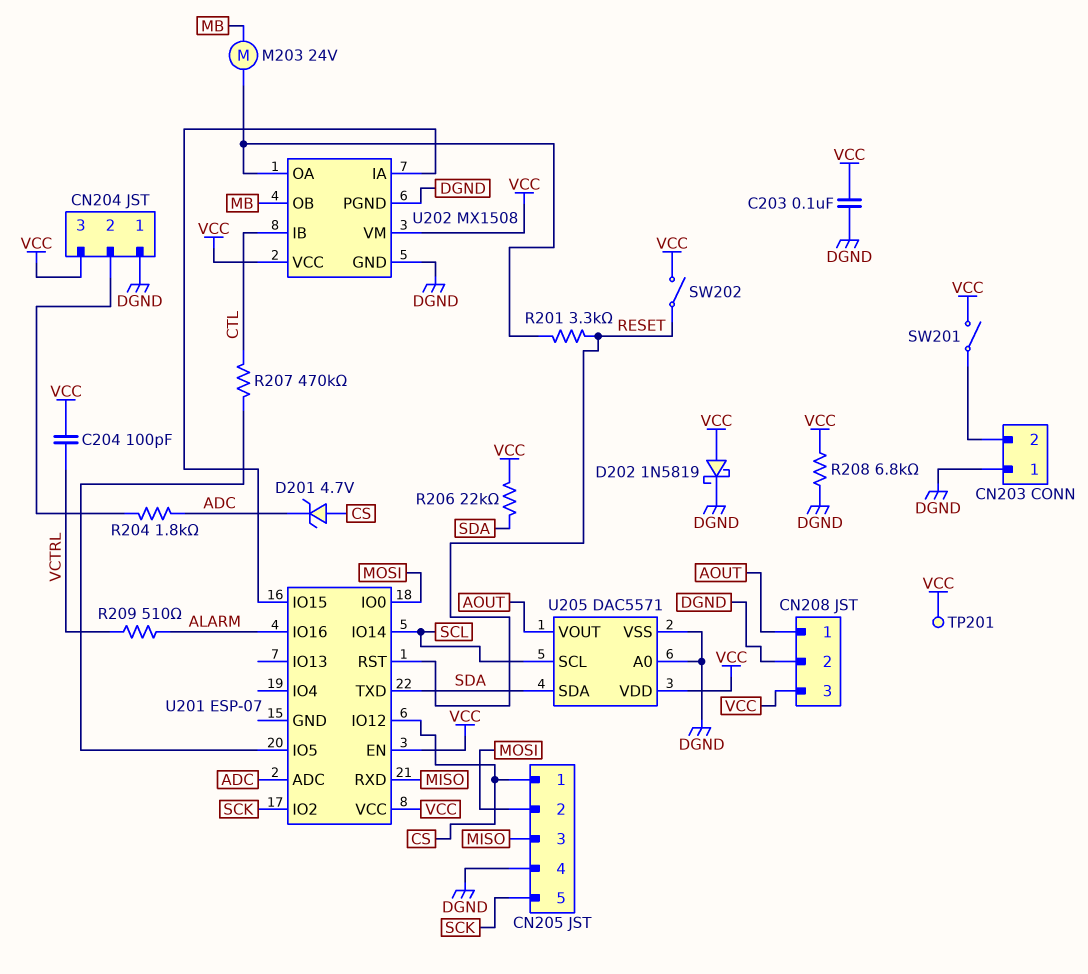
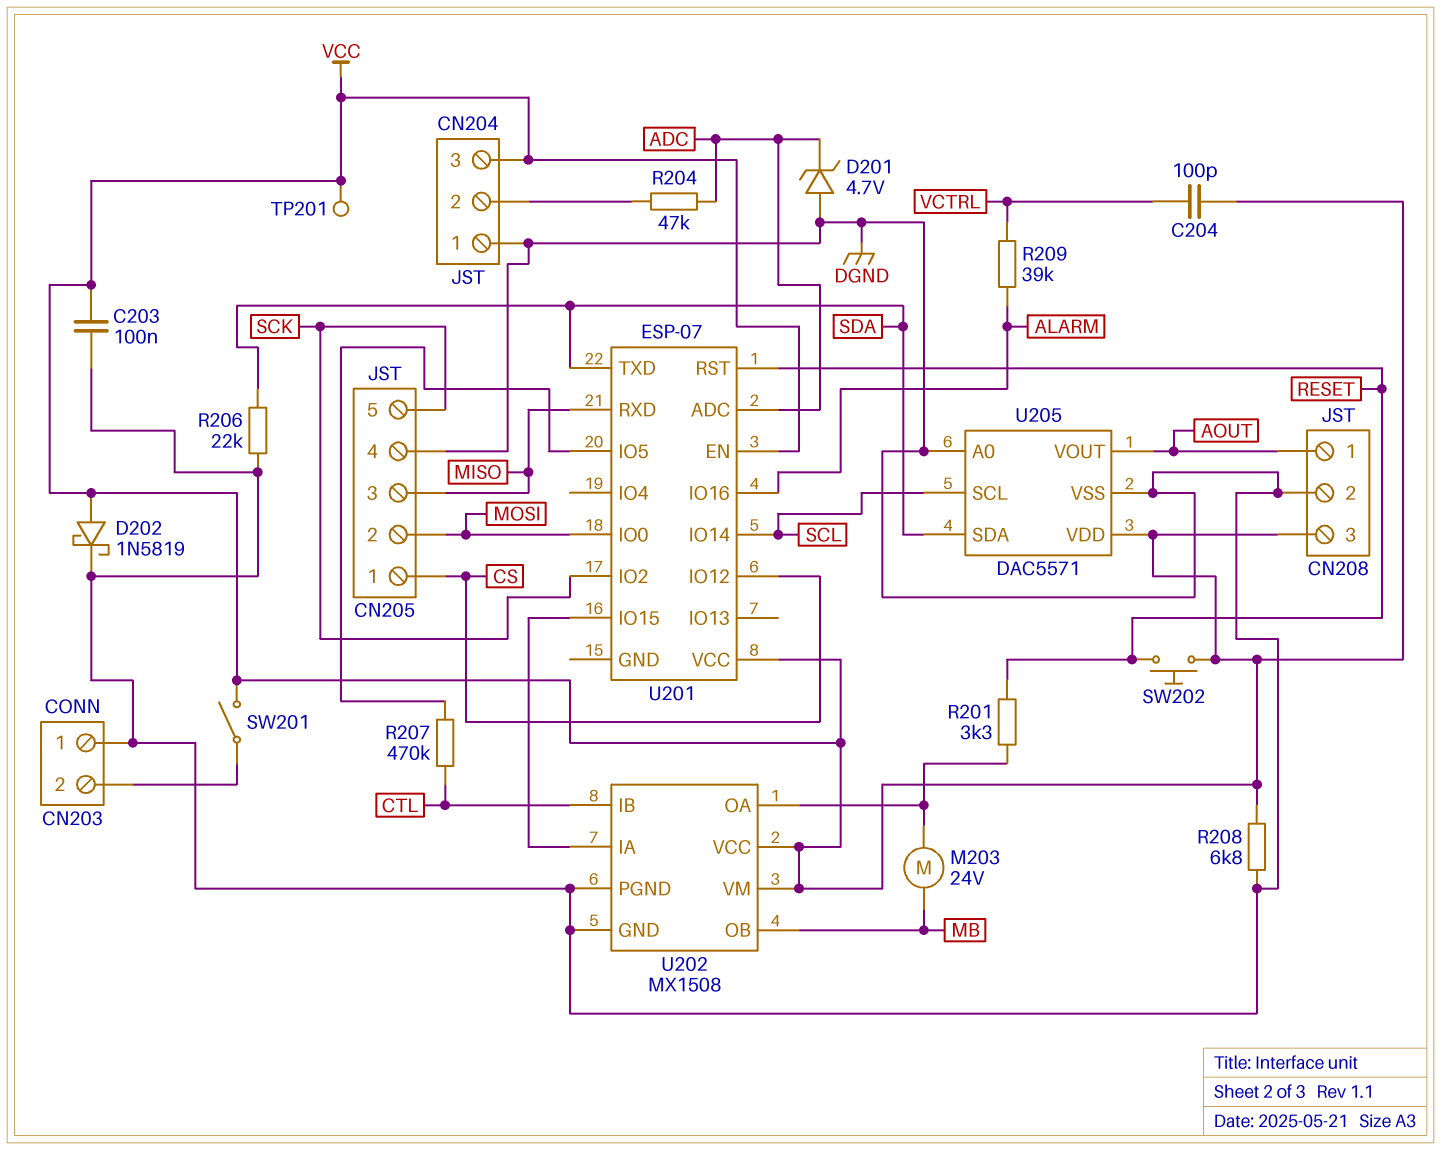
D201: zener 4.7V (A CS, K ADC) -> zener 4.7V (A DGND, K ADC)
R204: 1.8k (ADC, CN204/2) -> 47k (ADC, CN204/2)
R206: 22k (SDA, VCC) -> 22k (DGND, SDA)
R209: 510 (ALARM, VCTRL) -> 39k (ALARM, VCTRL)
SW202: switch (RESET, VCC) -> button (RESET, VCC)

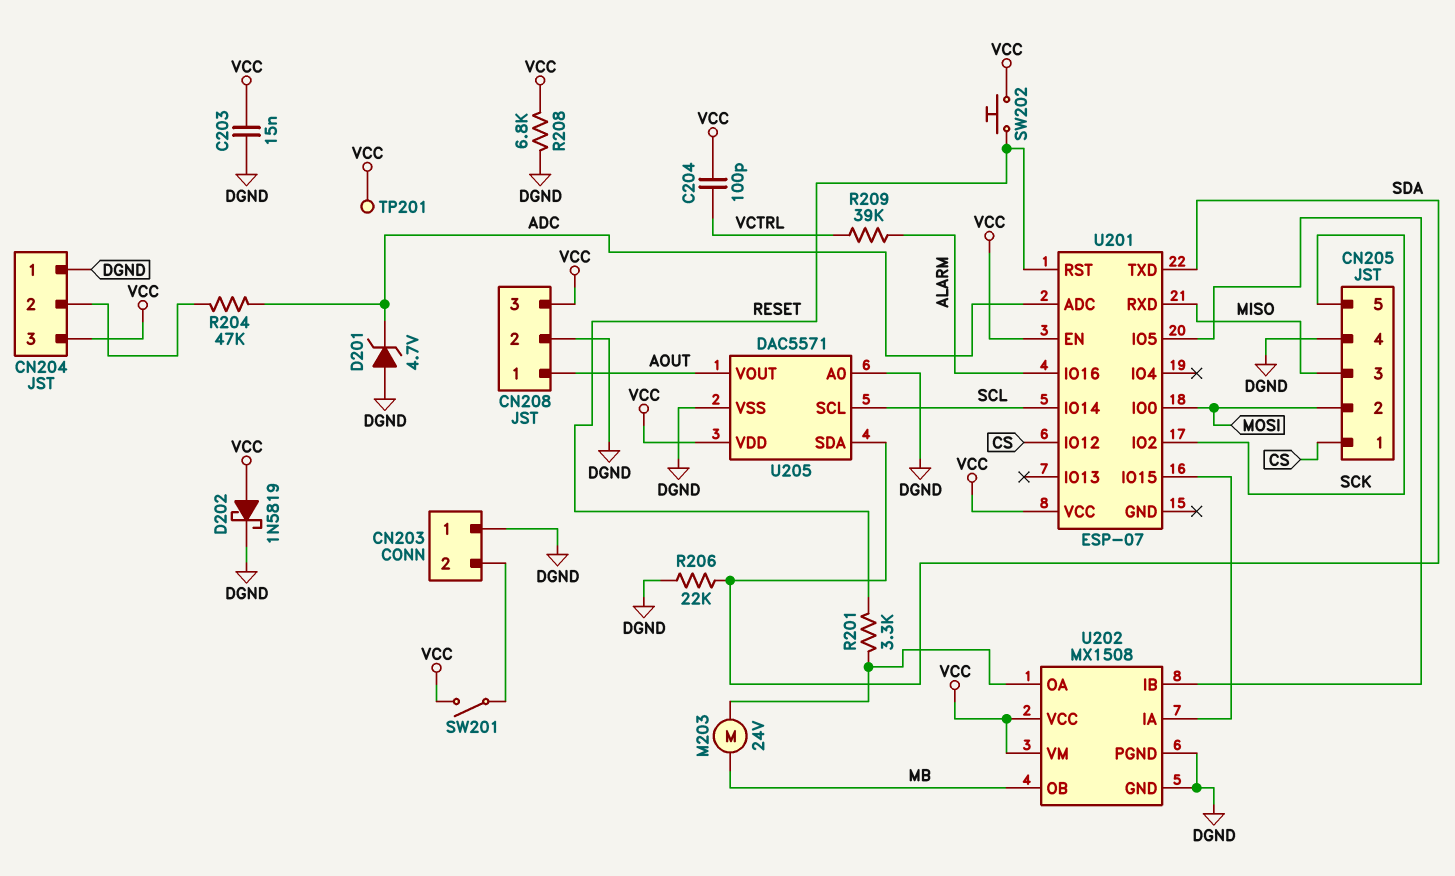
C203: 100nF (DGND, VCC) -> 15nF (DGND, VCC)
R207: 470k (CTL, U201/IO5) -> none
U202 pin IB: CTL -> U201/IO5

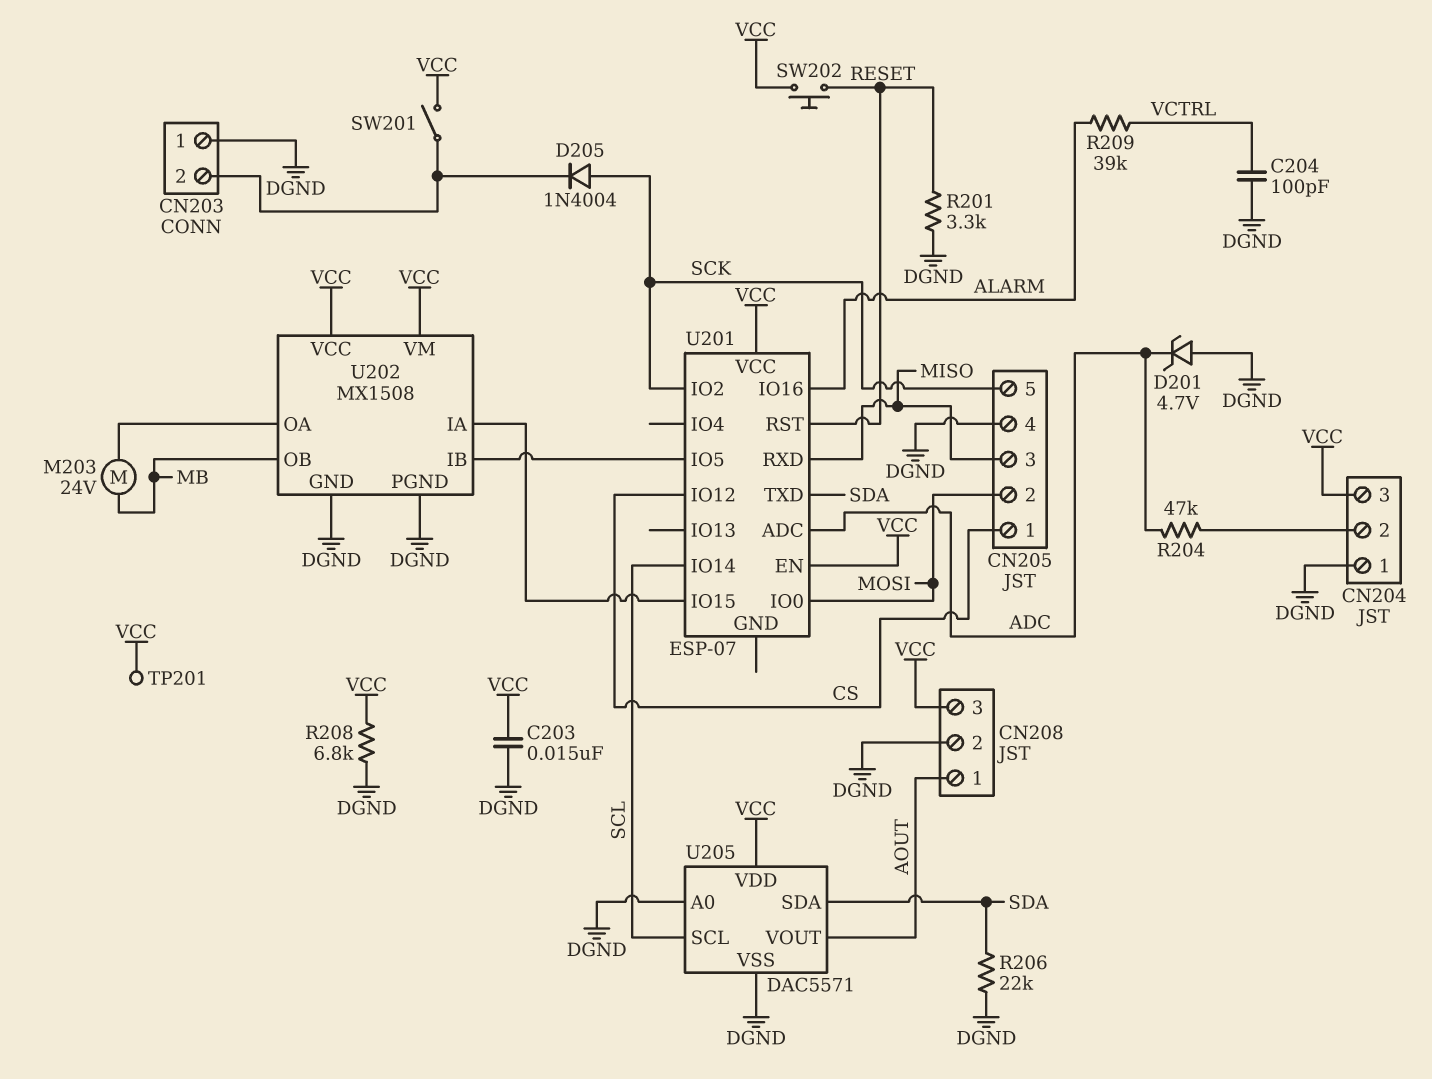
C204: 100pF (VCC, VCTRL) -> 100pF (DGND, VCTRL)
D202: schottky 1N5819 (A VCC, K DGND) -> none
D205: none -> diode 1N4004 (A SCK, K CN203/2)
R201: 3.3k (RESET, U202/OA) -> 3.3k (DGND, RESET)

